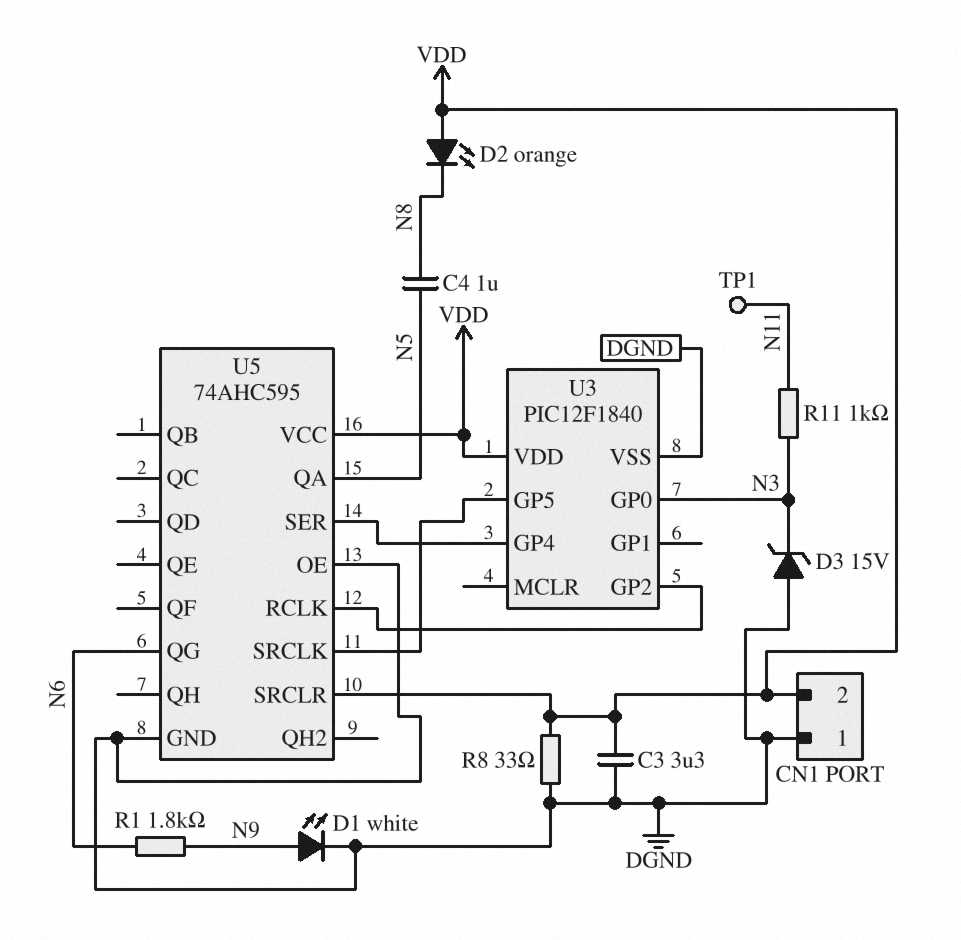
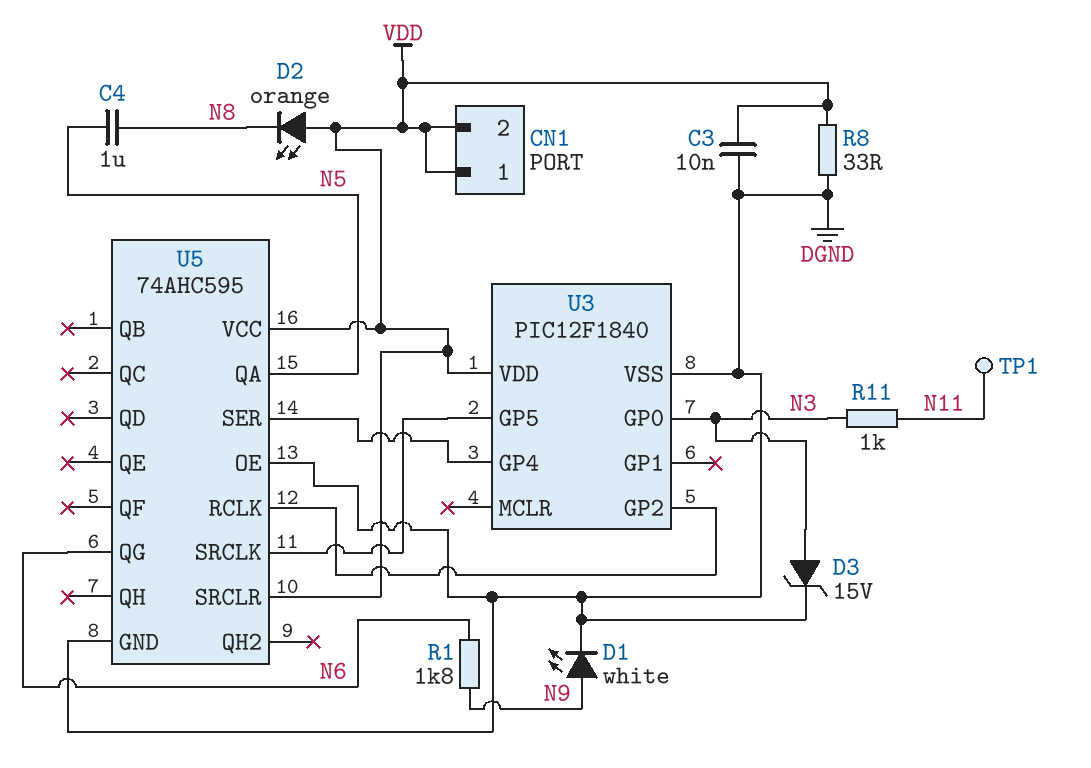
C3: 3.3uF (DGND, VDD) -> 10nF (DGND, VDD)
CN1 pin 1: DGND -> VDD
D3: zener 15V (A DGND, K N3) -> zener 15V (A N3, K DGND)

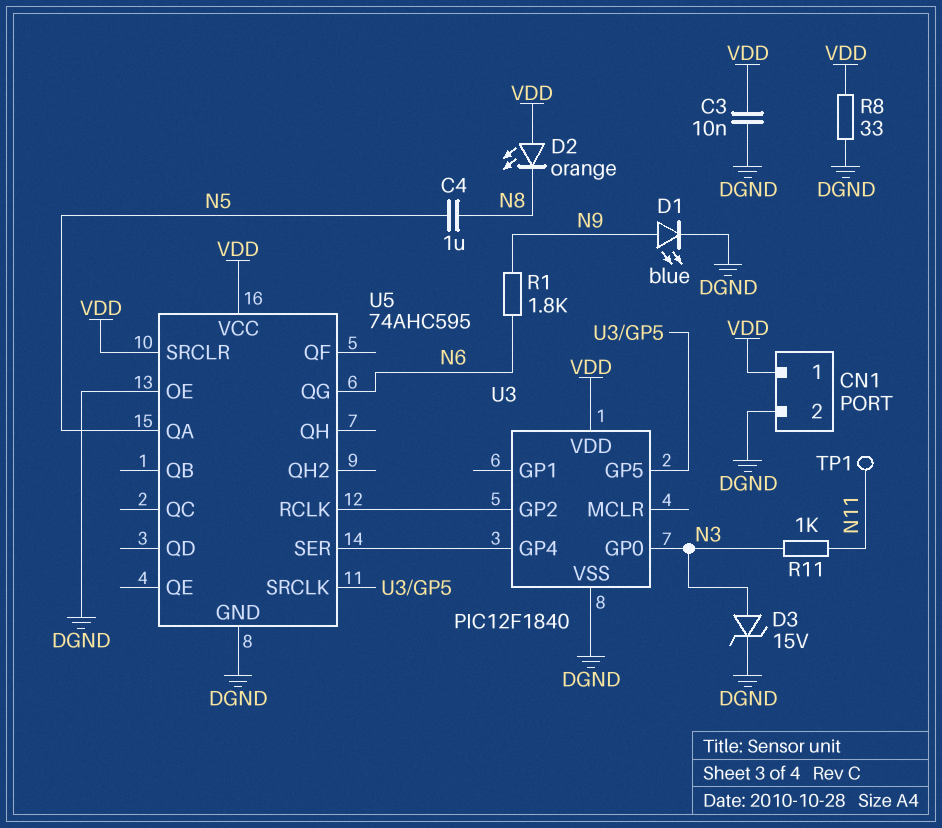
CN1 pin 2: VDD -> DGND
D1: LED white (A N9, K DGND) -> LED blue (A N9, K DGND)

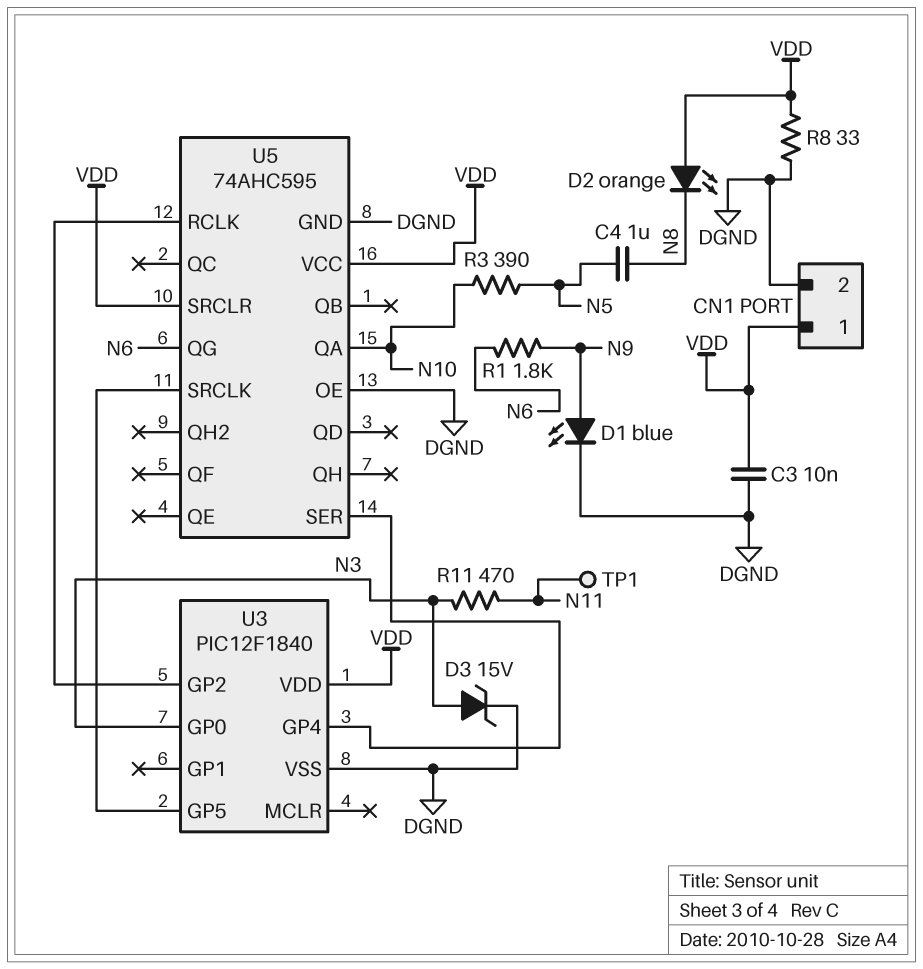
R3: none -> 390 (N5, N10)
R11: 1k (N3, N11) -> 470 (N3, N11)
U5 pin QA: N5 -> N10

